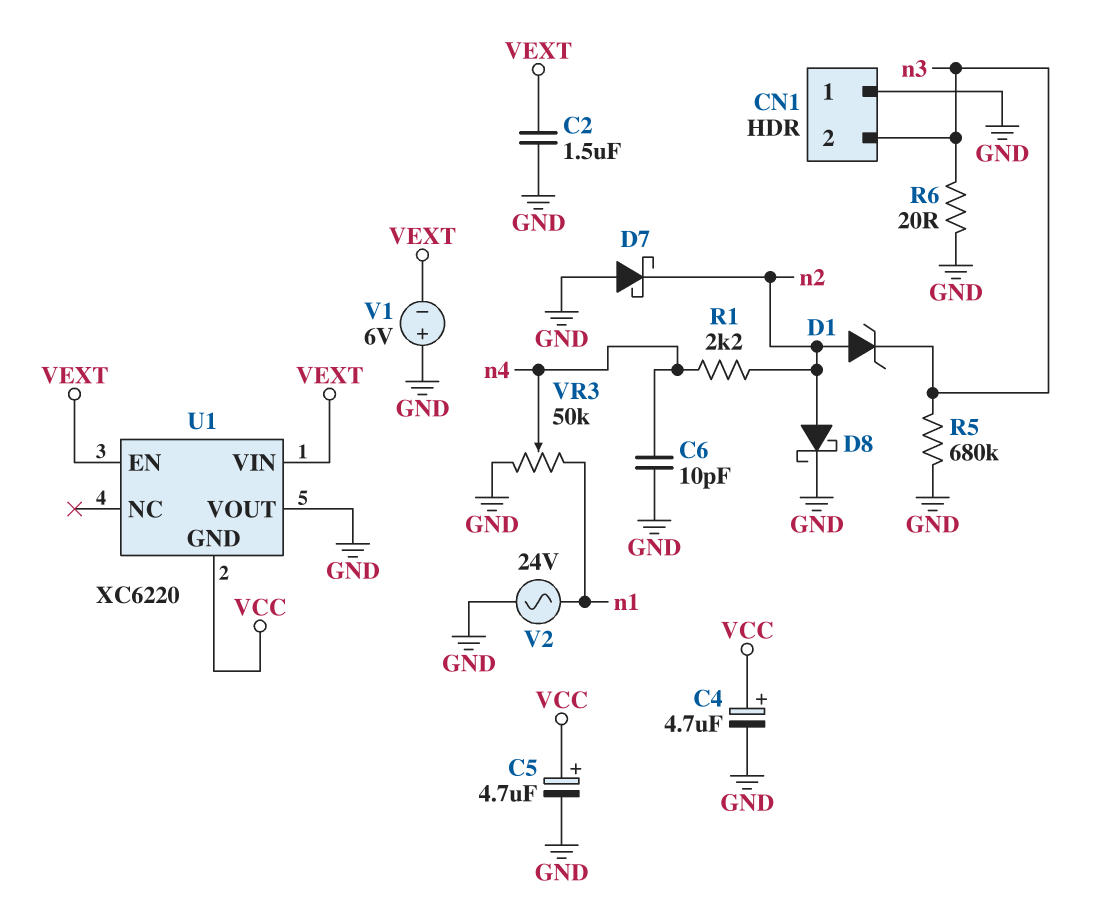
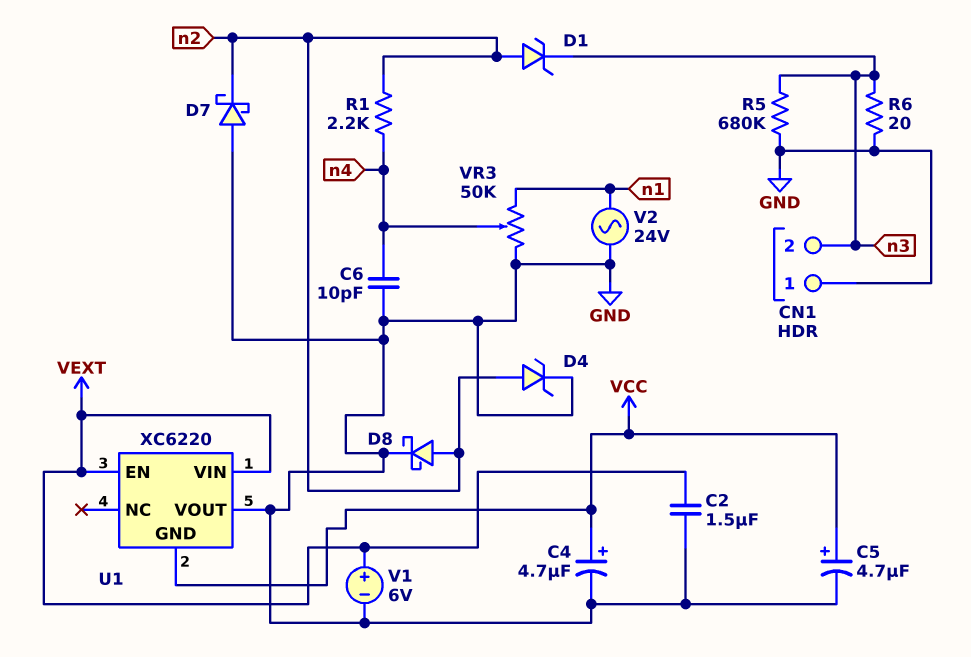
D4: none -> zener (A n2, K GND)
V1: 6V (plus GND, minus VEXT) -> 6V (plus VEXT, minus GND)

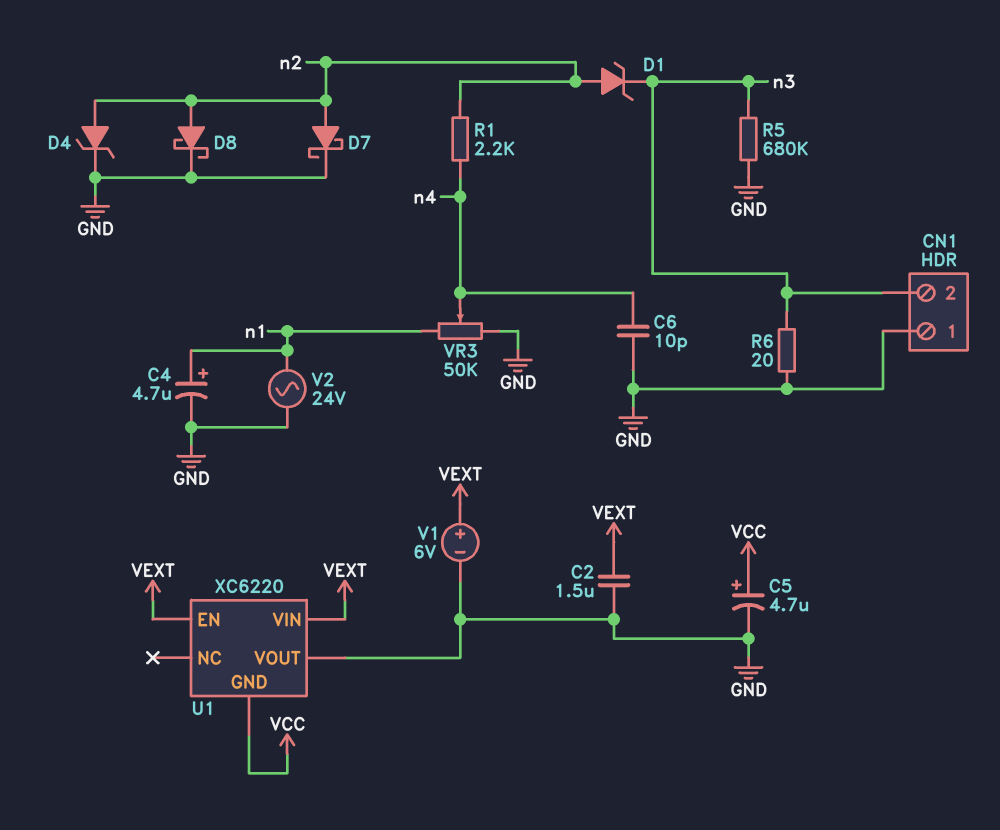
C4: 4.7uF (plus VCC, minus GND) -> 4.7uF (plus n1, minus GND)
D7: schottky (A GND, K n2) -> schottky (A n2, K GND)

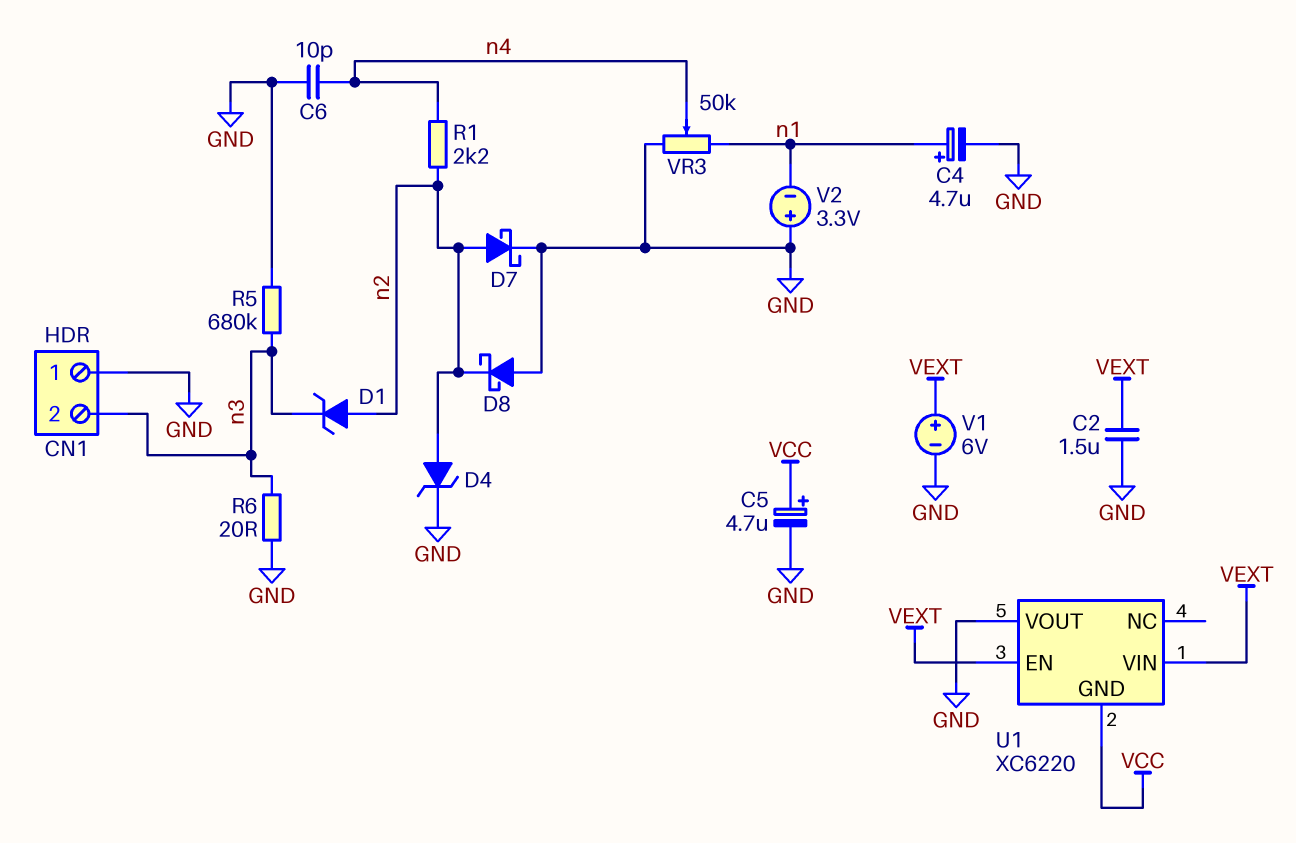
D8: schottky (A n2, K GND) -> schottky (A GND, K n2)
V2: AC 24V (GND, n1) -> 3.3V (plus GND, minus n1)

